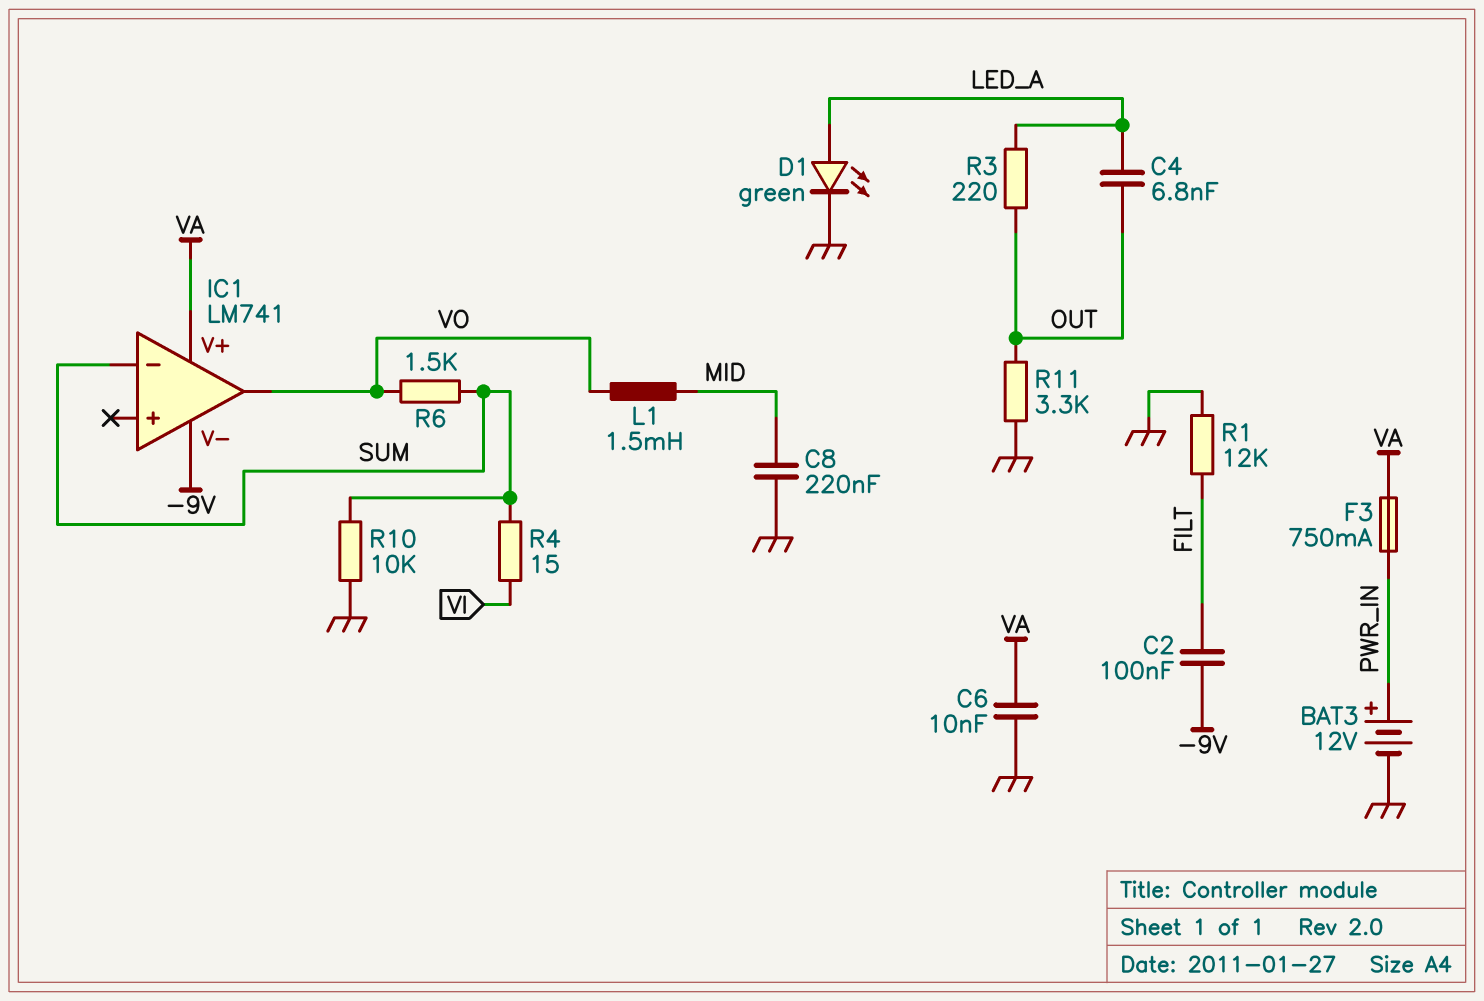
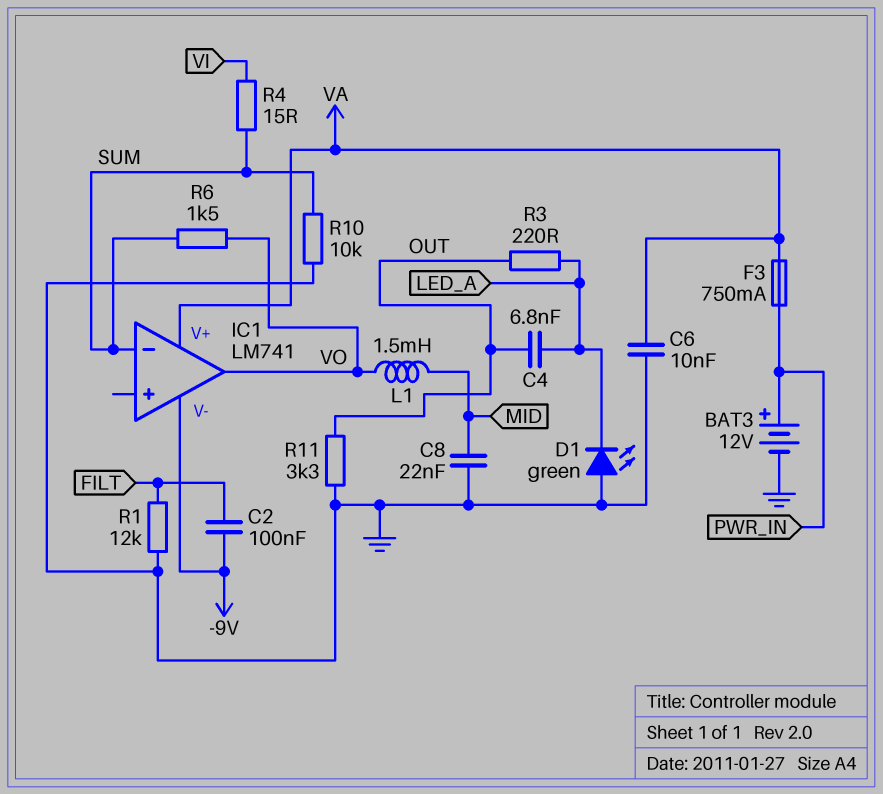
C8: 220nF (GND, MID) -> 22nF (GND, MID)
D1: LED green (A LED_A, K GND) -> LED green (A GND, K LED_A)

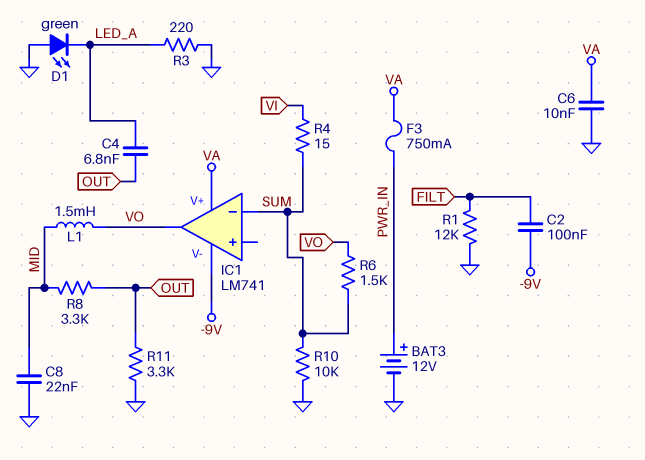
R3: 220 (LED_A, OUT) -> 220 (GND, LED_A)
R8: none -> 3.3k (MID, OUT)

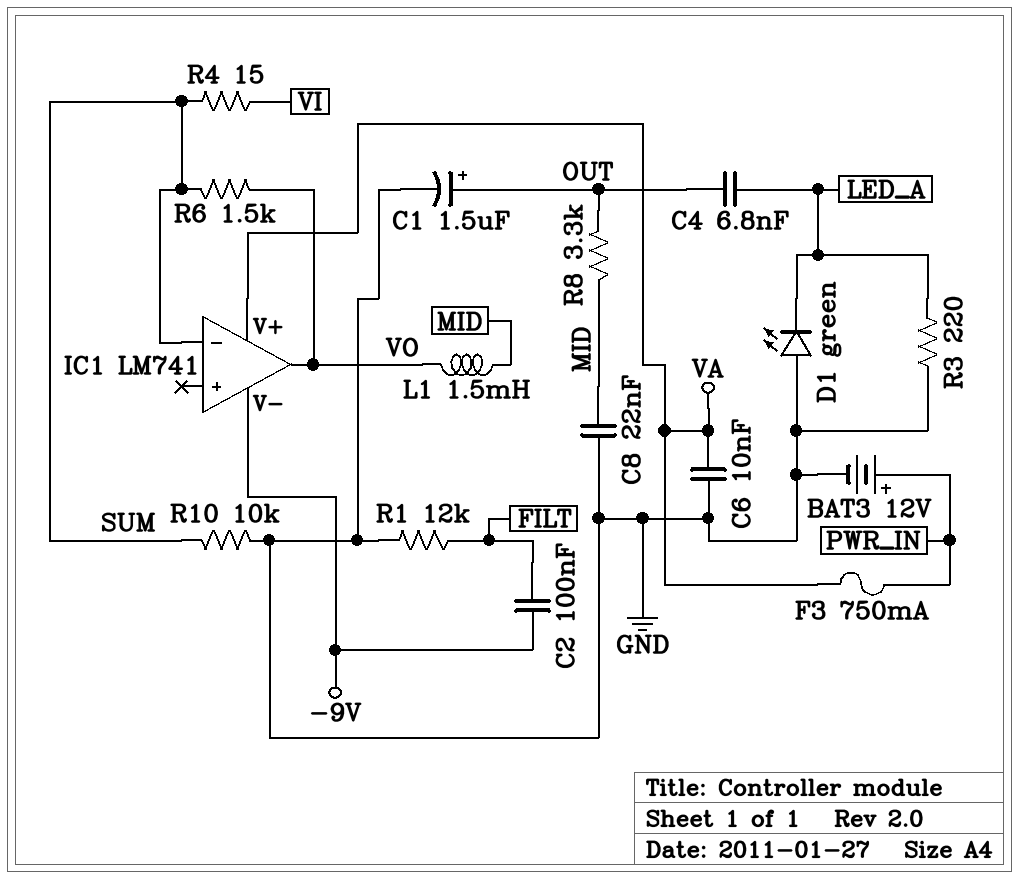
C1: none -> 1.5uF (plus OUT, minus GND)
R11: 3.3k (GND, OUT) -> none

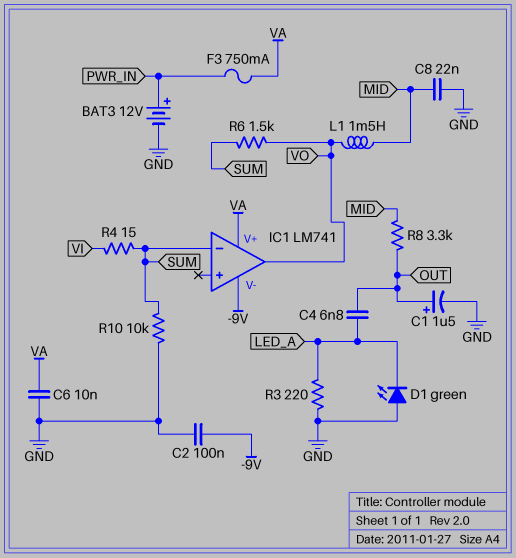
C2: 100nF (-9V, FILT) -> 100nF (-9V, GND)
R1: 12k (FILT, GND) -> none

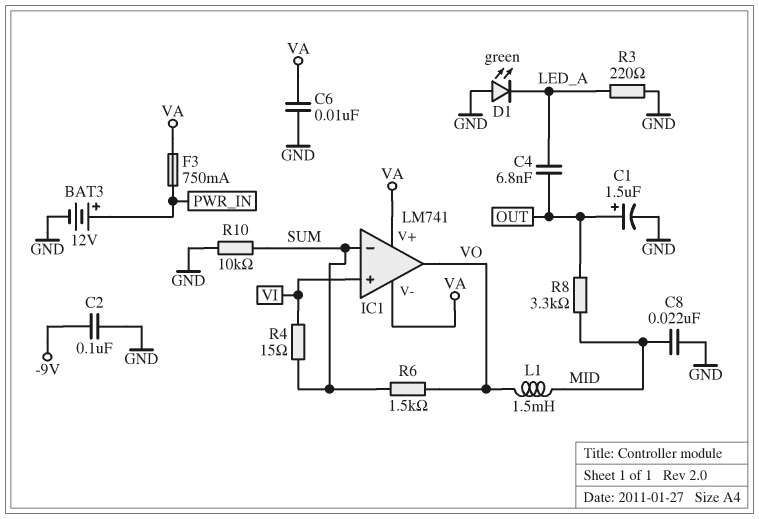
IC1 pin V-: -9V -> VA
IC1 pin in+: none -> VI

